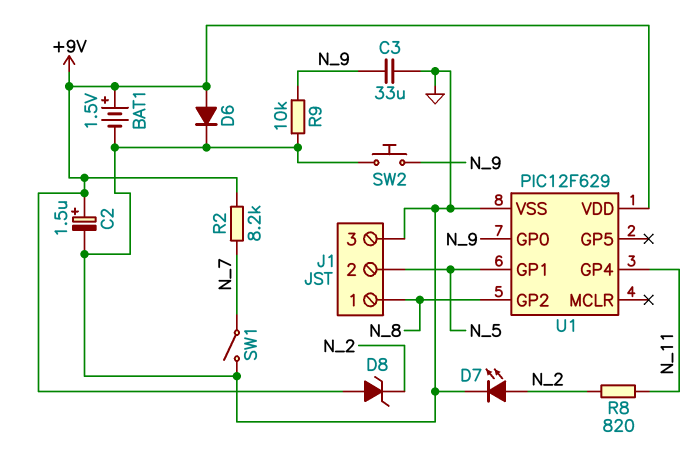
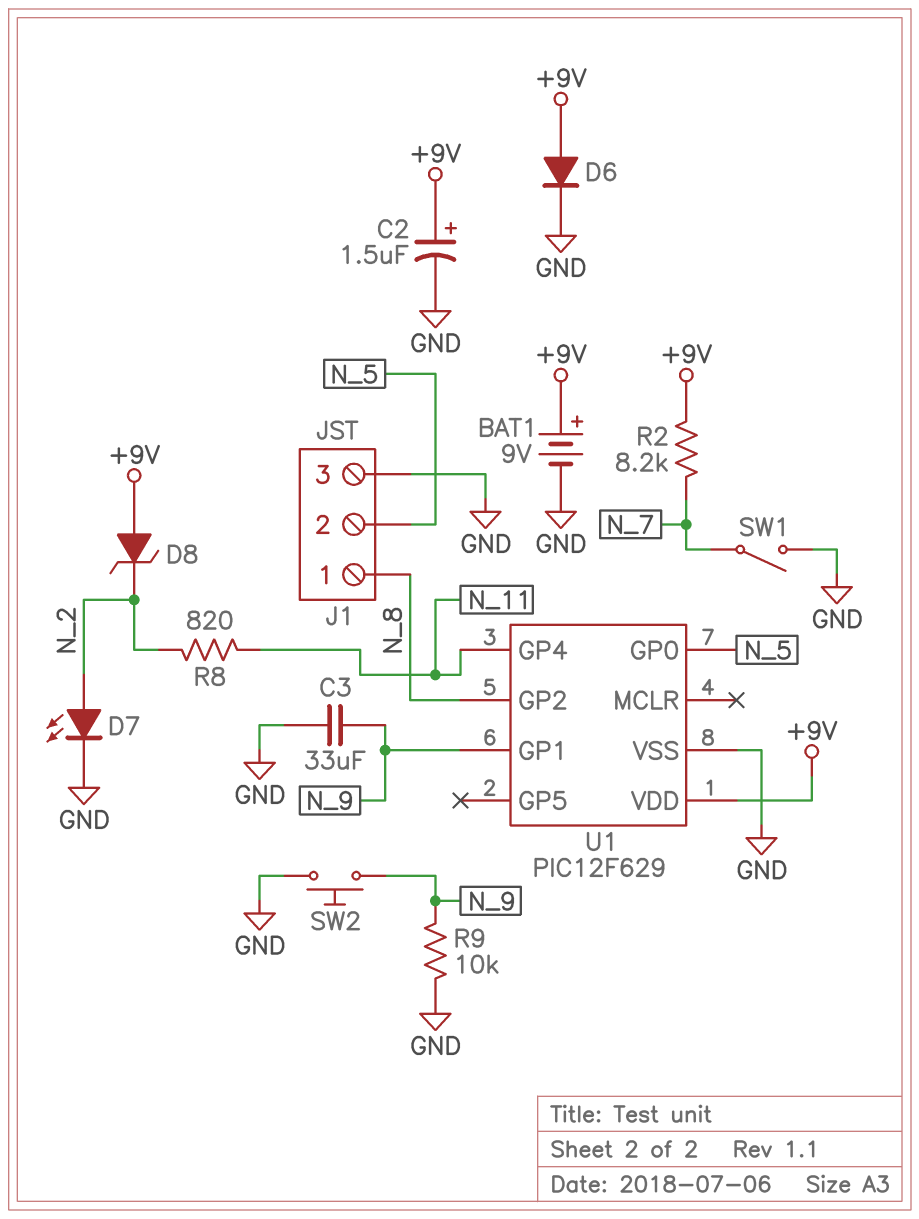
BAT1: 1.5V (plus +9V, minus GND) -> 9V (plus +9V, minus GND)
U1 pin GP0: N_9 -> N_5
U1 pin GP1: N_5 -> N_9

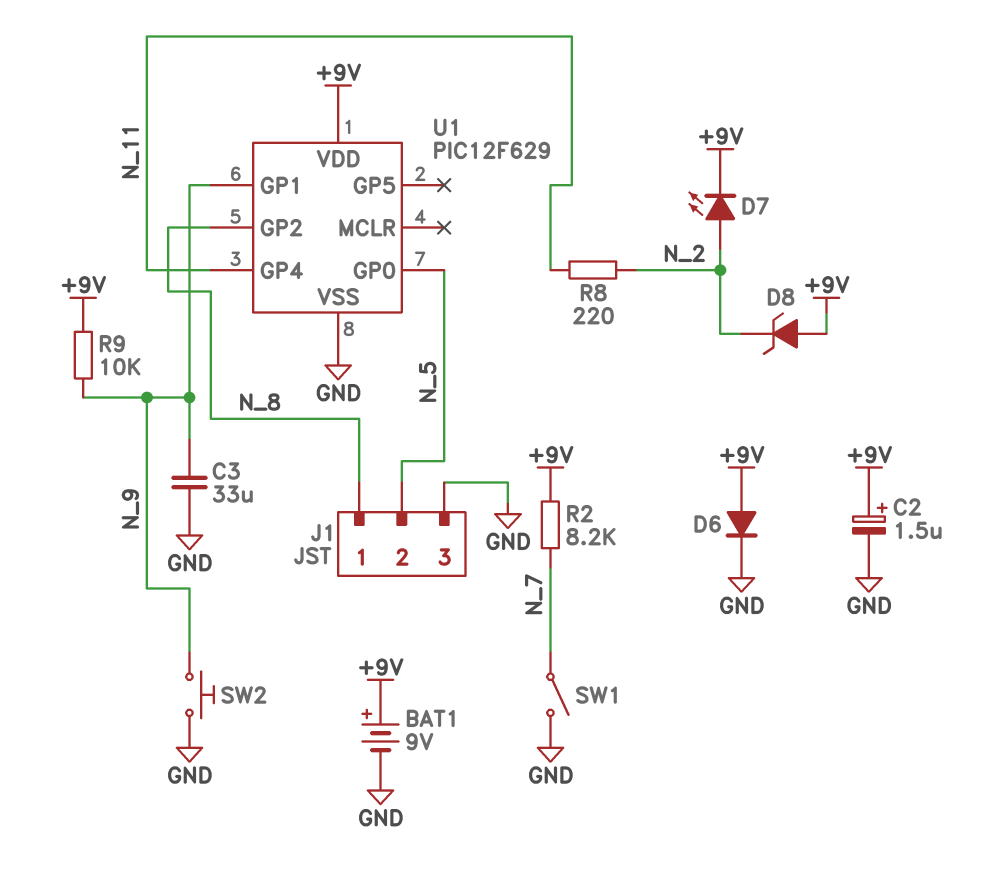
D7: LED (A N_2, K GND) -> LED (A N_2, K +9V)
R8: 820 (N_2, N_11) -> 220 (N_2, N_11)
R9: 10k (GND, N_9) -> 10k (+9V, N_9)

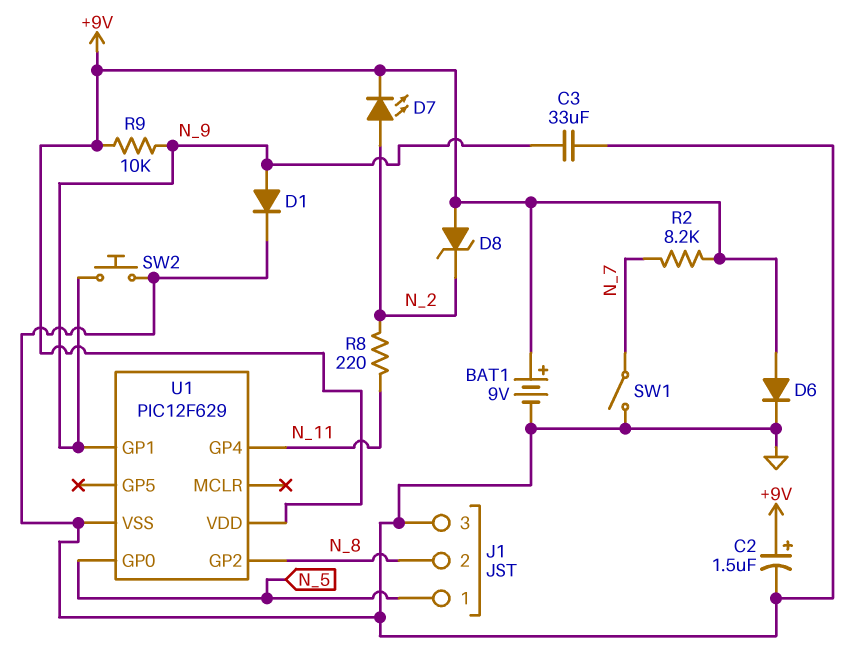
D1: none -> diode (A N_9, K GND)
J1 pin 1: N_8 -> N_5
J1 pin 2: N_5 -> N_8

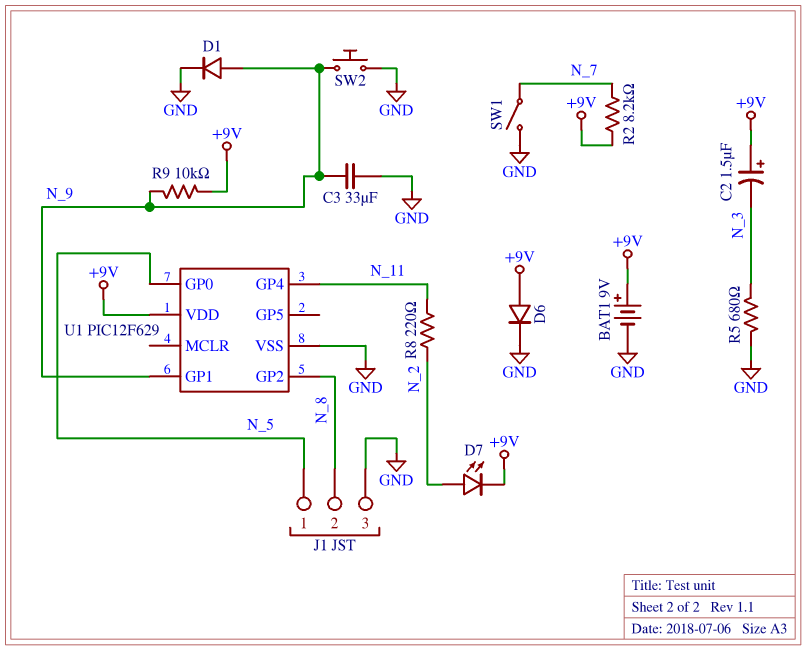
C2: 1.5uF (plus +9V, minus GND) -> 1.5uF (plus +9V, minus N_3)
D8: zener (A +9V, K N_2) -> none
R5: none -> 680 (GND, N_3)

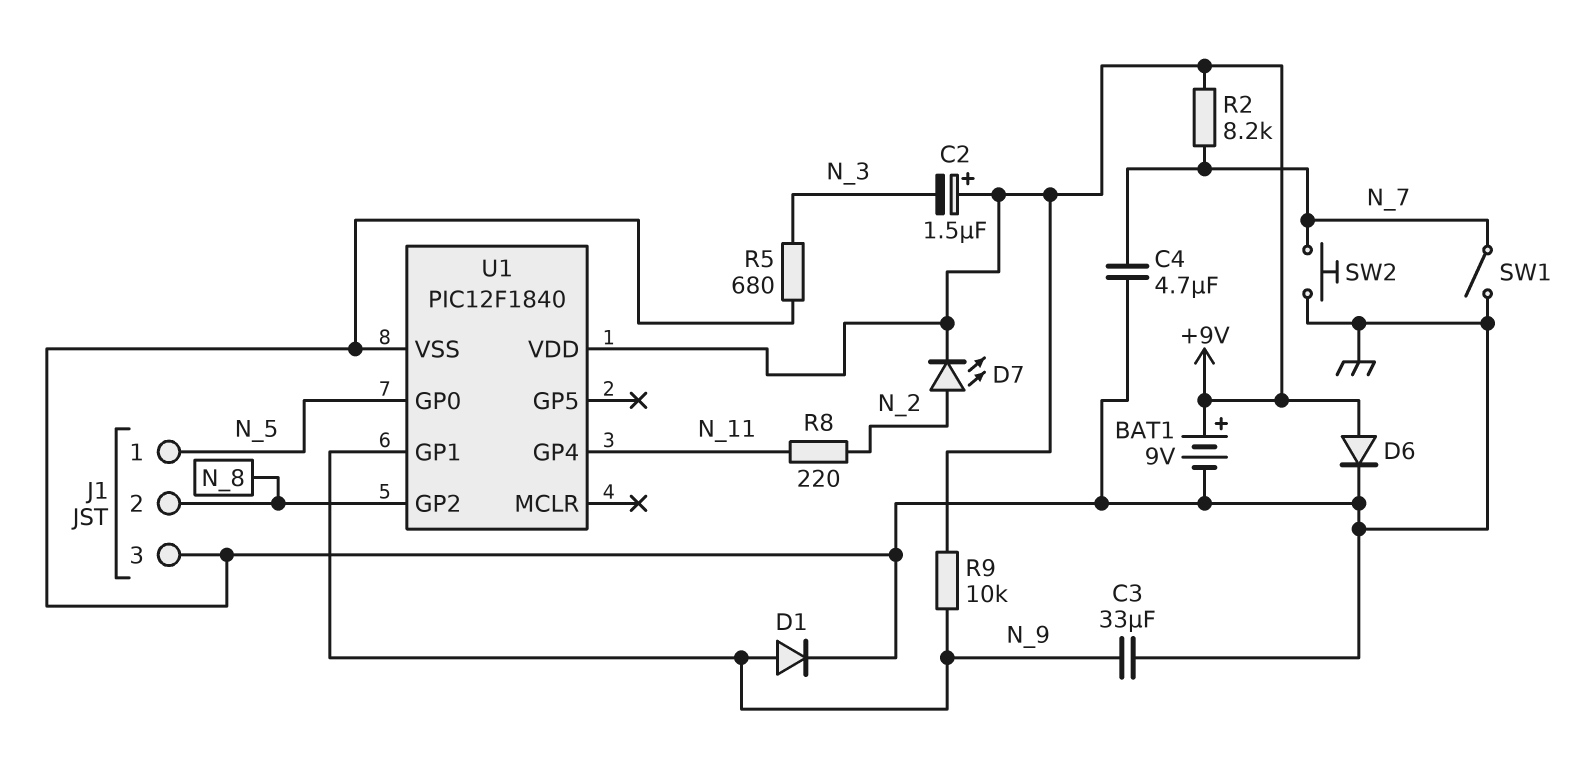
C4: none -> 4.7uF (GND, N_7)
SW2: button (GND, N_9) -> button (GND, N_7)
U1: PIC12F629 -> PIC12F1840

